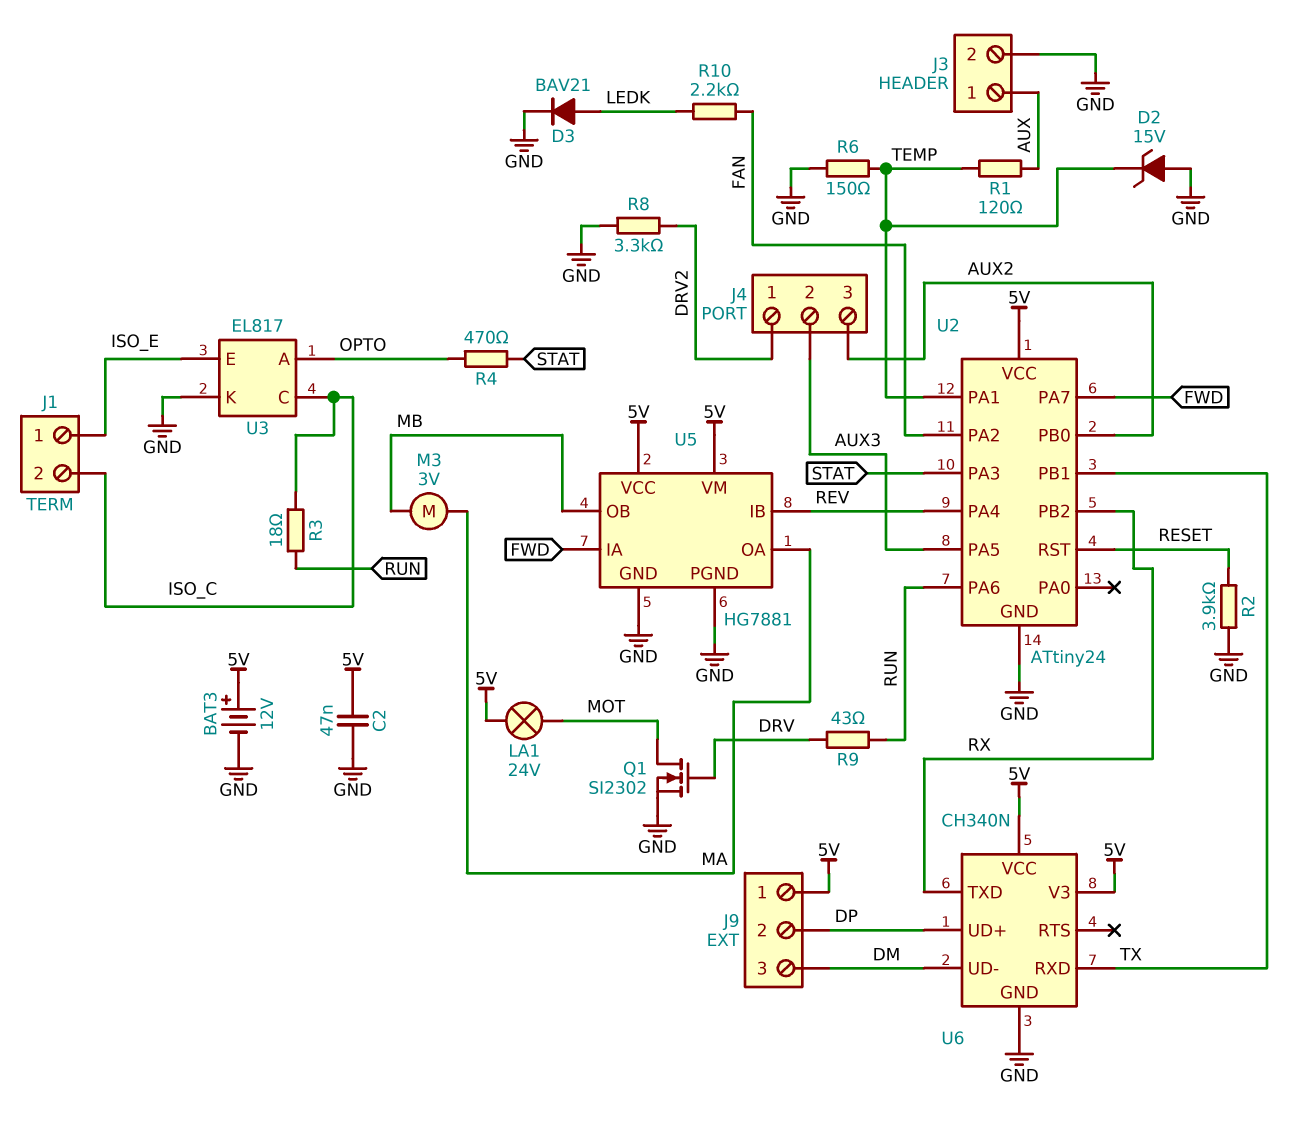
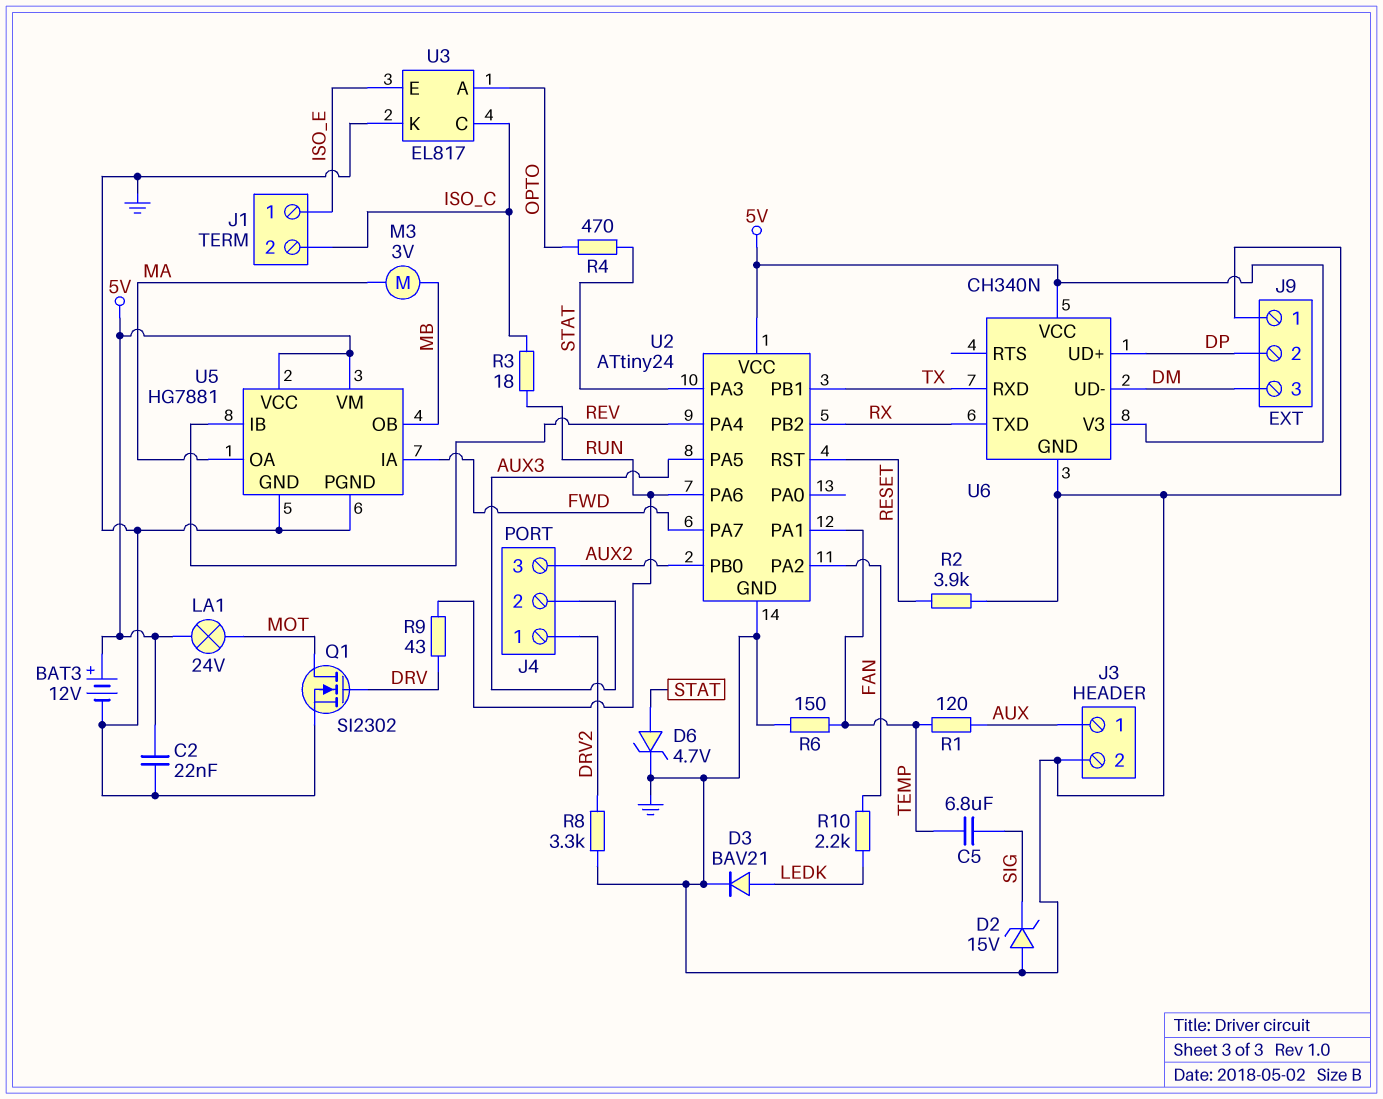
C2: 47nF (5V, GND) -> 22nF (5V, GND)
C5: none -> 6.8uF (SIG, TEMP)
D2: zener 15V (A GND, K TEMP) -> zener 15V (A GND, K SIG)
D6: none -> zener 4.7V (A STAT, K GND)
J9 pin 1: 5V -> GND

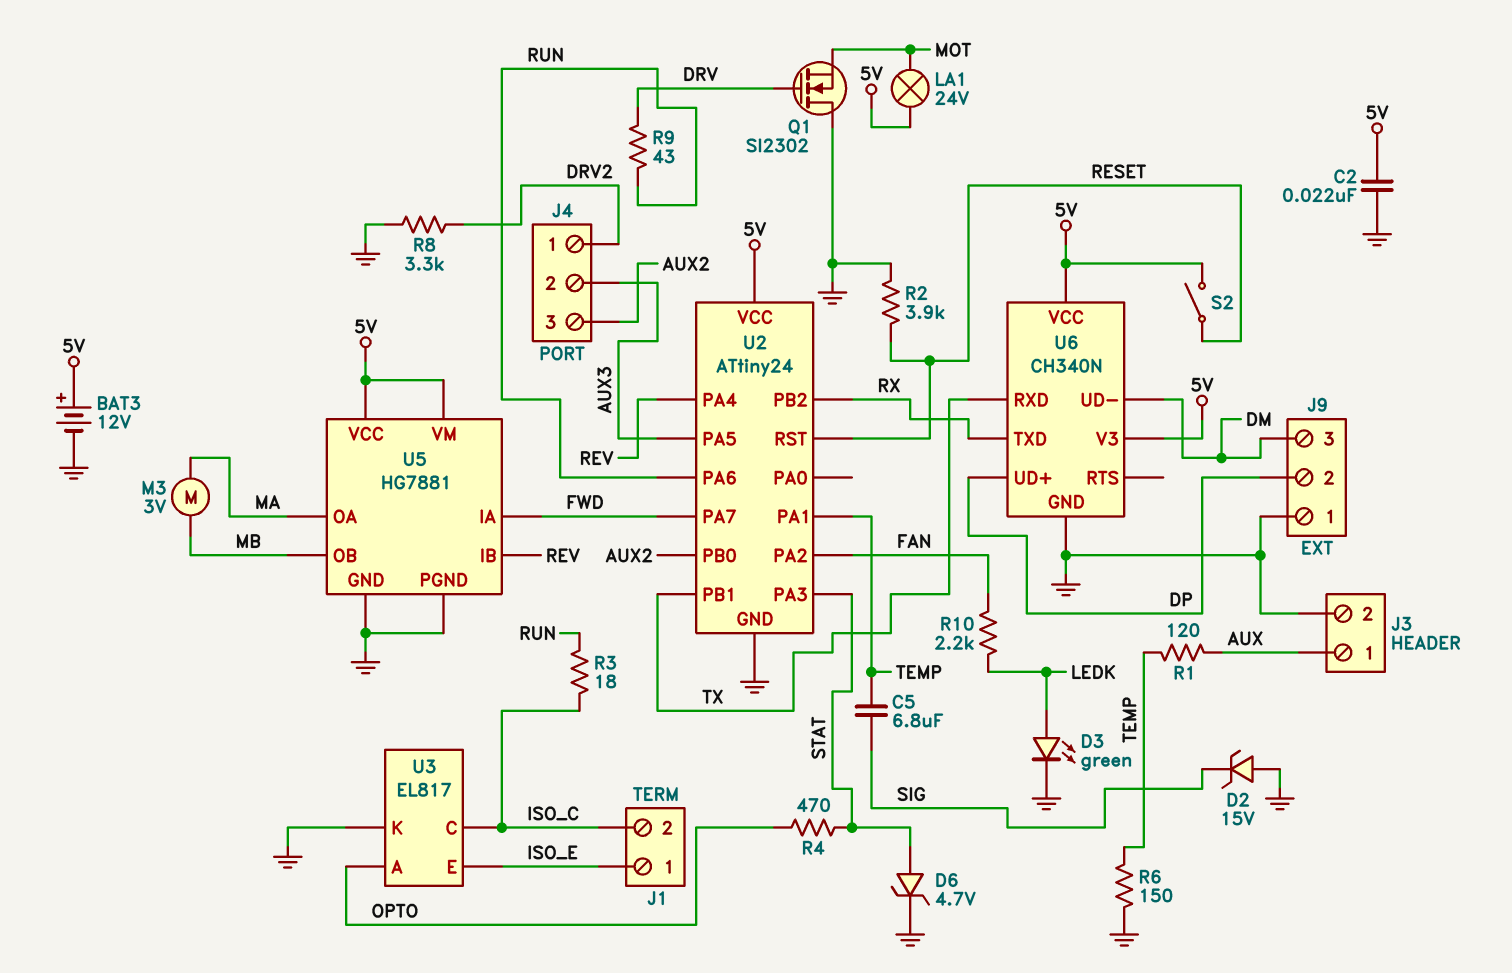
D3: diode BAV21 (A LEDK, K GND) -> LED green (A LEDK, K GND)
Q1: NMOS SI2302 (G DRV, D MOT, S GND) -> NMOS SI2302 (G DRV, D GND, S MOT)
S2: none -> switch (5V, RESET)

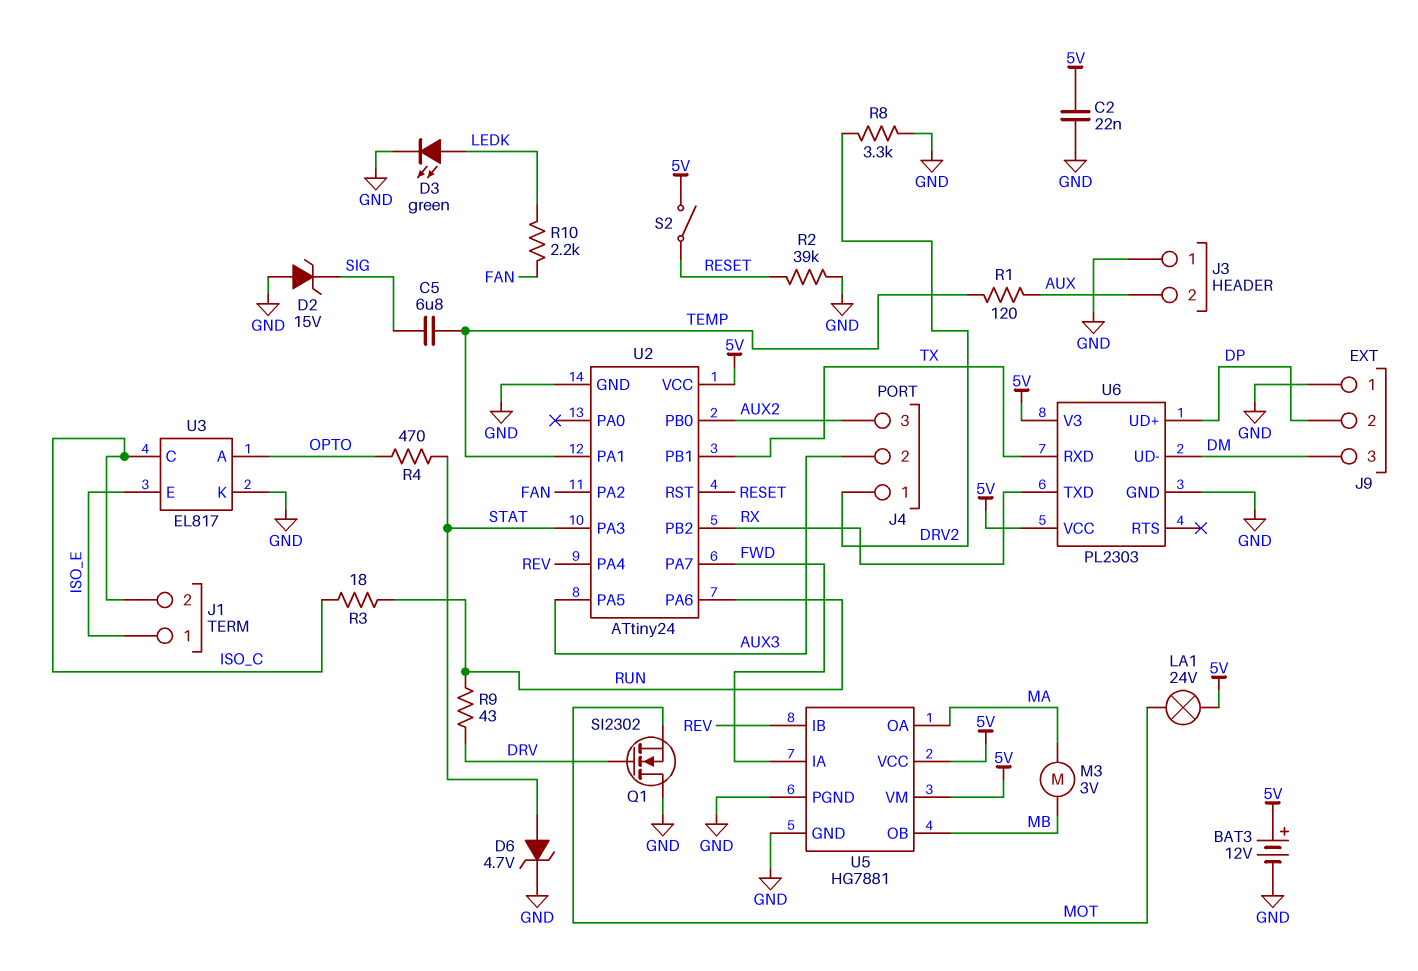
J3 pin 1: AUX -> GND
J3 pin 2: GND -> AUX
R2: 3.9k (GND, RESET) -> 39k (GND, RESET)
R6: 150 (GND, TEMP) -> none
U6: CH340N -> PL2303

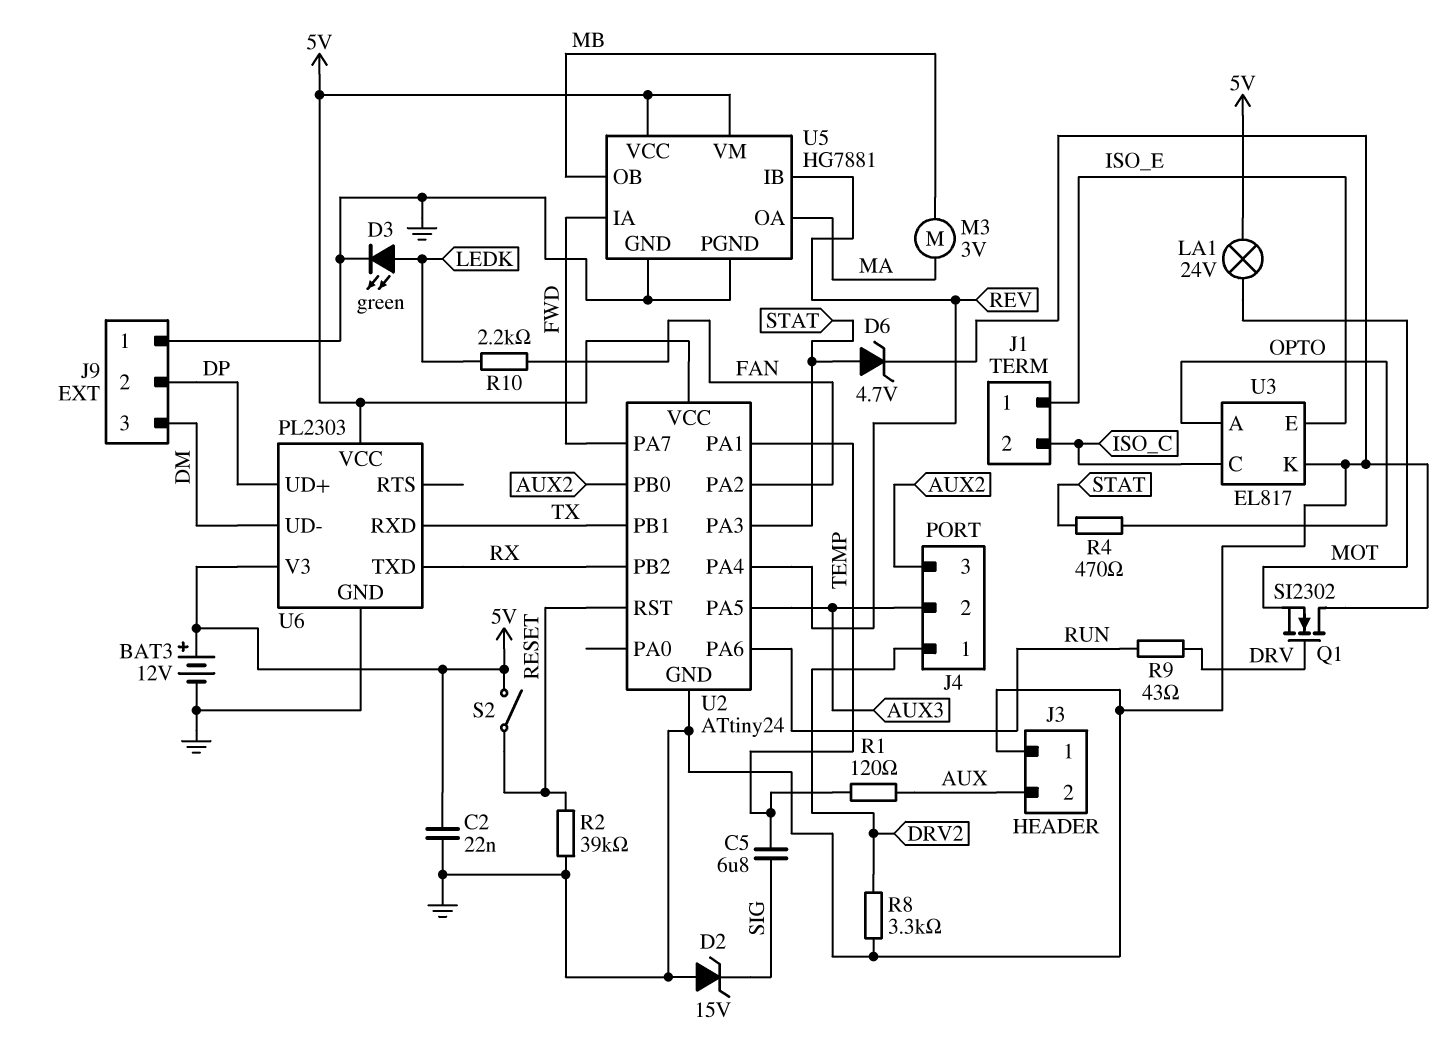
R3: 18 (ISO_C, RUN) -> none

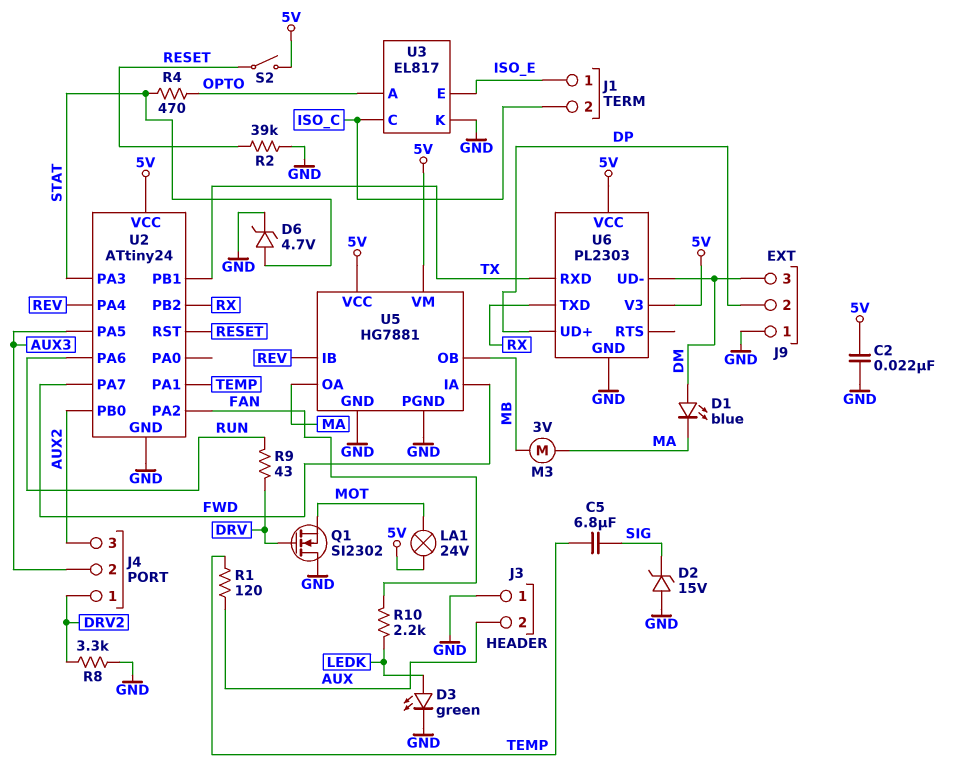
BAT3: 12V (plus 5V, minus GND) -> none
D1: none -> LED blue (A DM, K MA)

